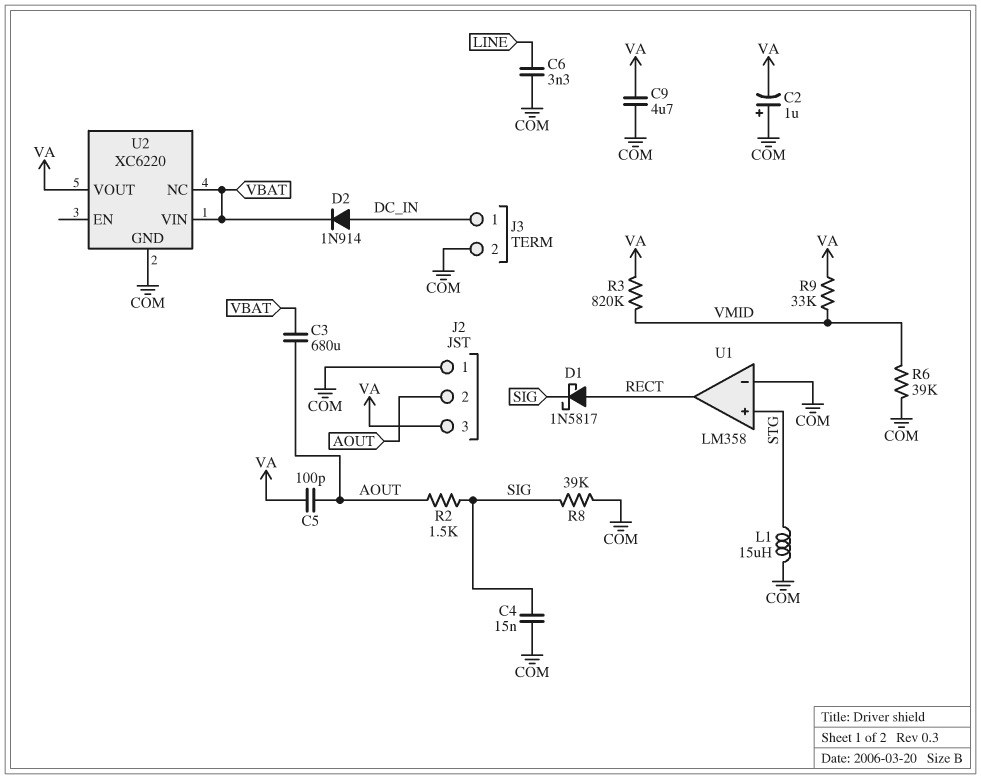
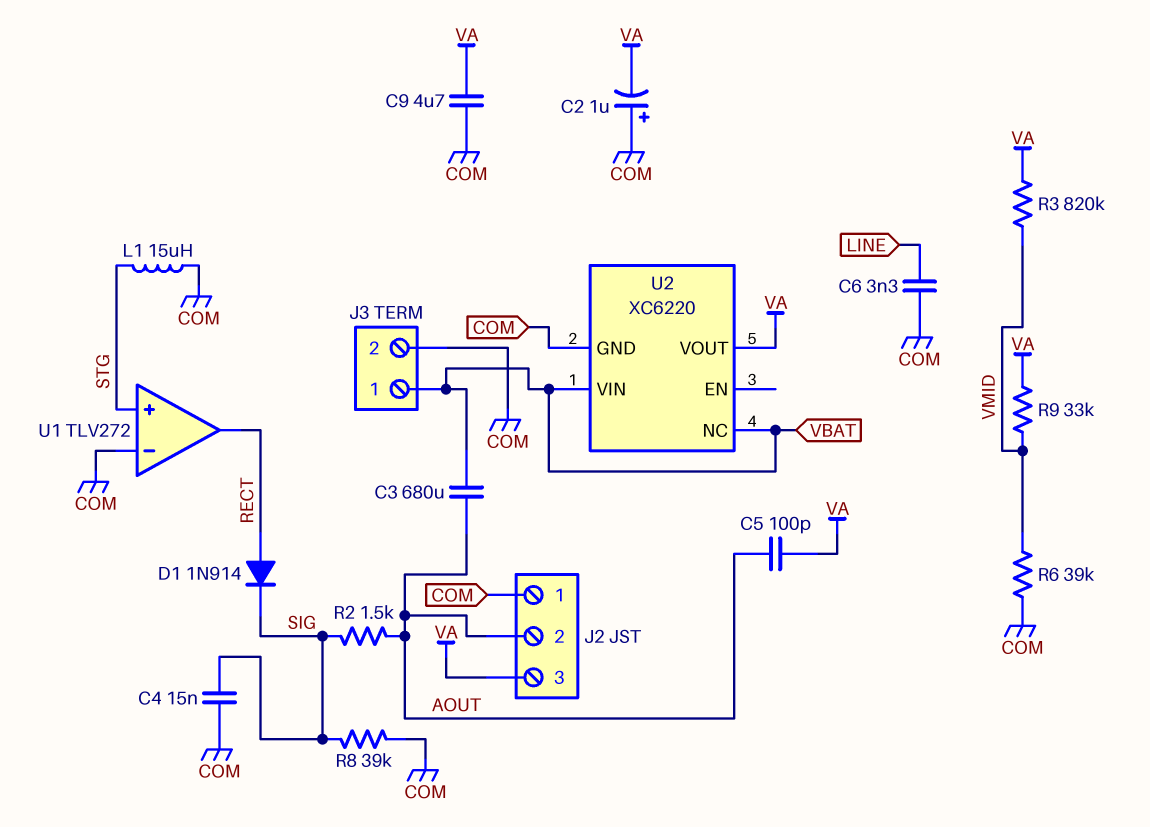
D1: schottky 1N5817 (A RECT, K SIG) -> diode 1N914 (A RECT, K SIG)
D2: diode 1N914 (A DC_IN, K VBAT) -> none
J3 pin 1: DC_IN -> VBAT
U1: LM358 -> TLV272

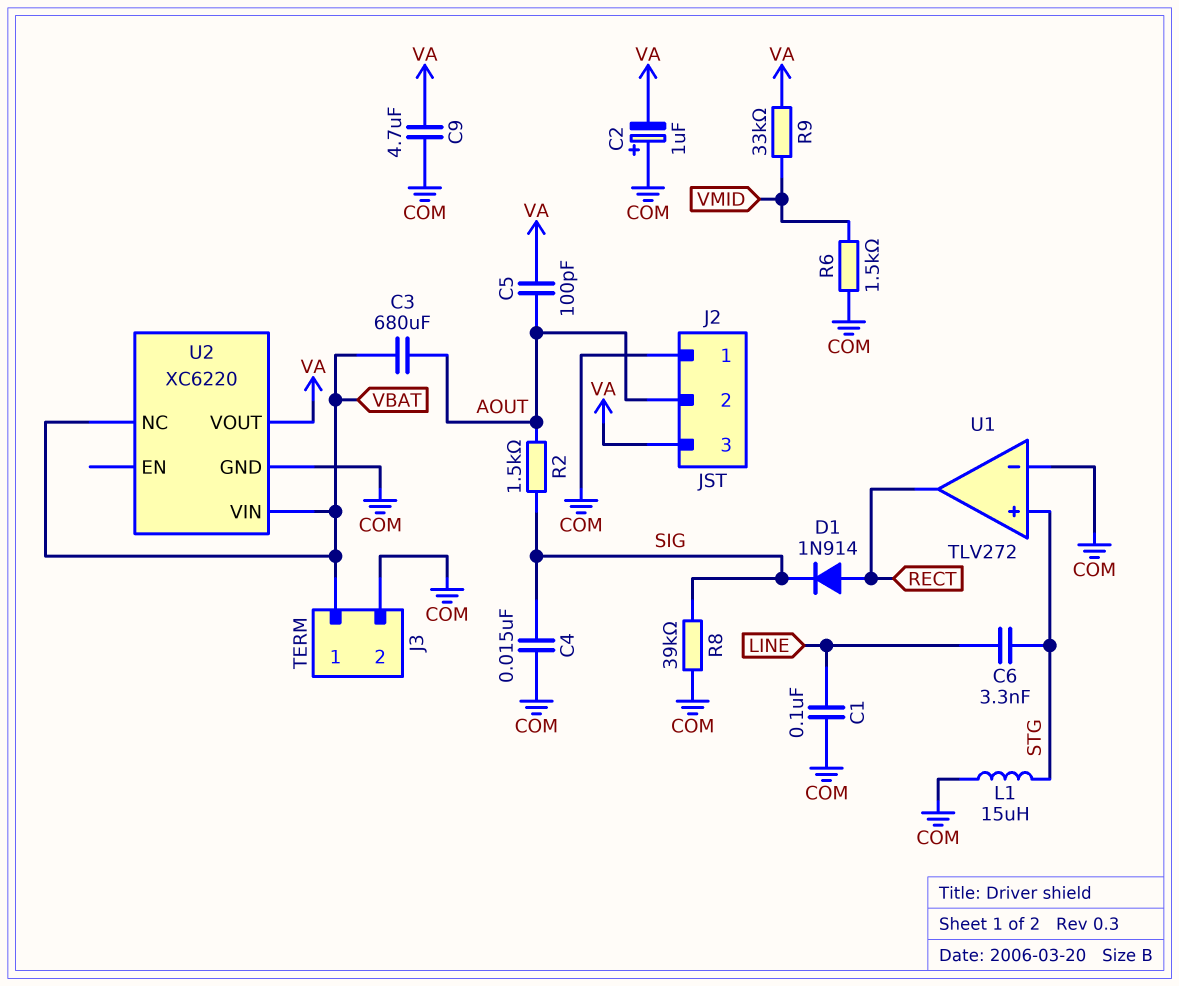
C1: none -> 100nF (COM, LINE)
C6: 3.3nF (COM, LINE) -> 3.3nF (LINE, STG)
R3: 820k (VA, VMID) -> none
R6: 39k (COM, VMID) -> 1.5k (COM, VMID)

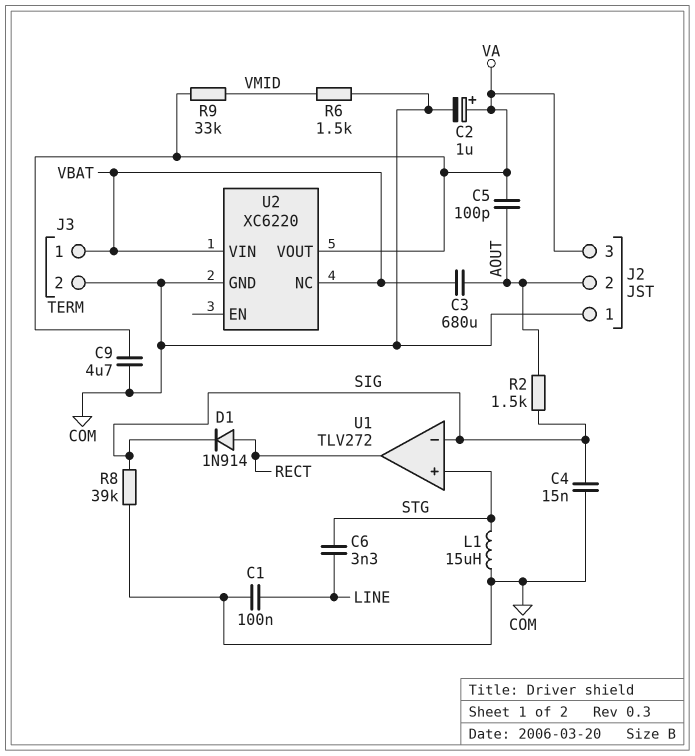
C2: 1uF (plus COM, minus VA) -> 1uF (plus VA, minus COM)
U1 pin in-: COM -> SIG

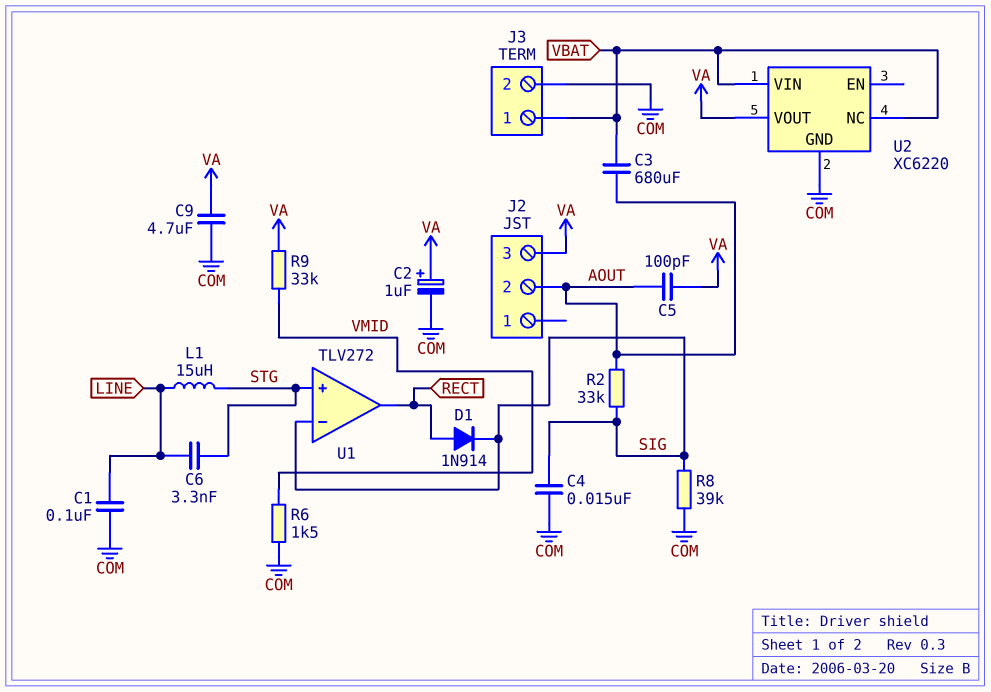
J2 pin 1: COM -> none
L1: 15uH (COM, STG) -> 15uH (LINE, STG)
R2: 1.5k (AOUT, SIG) -> 33k (AOUT, SIG)

